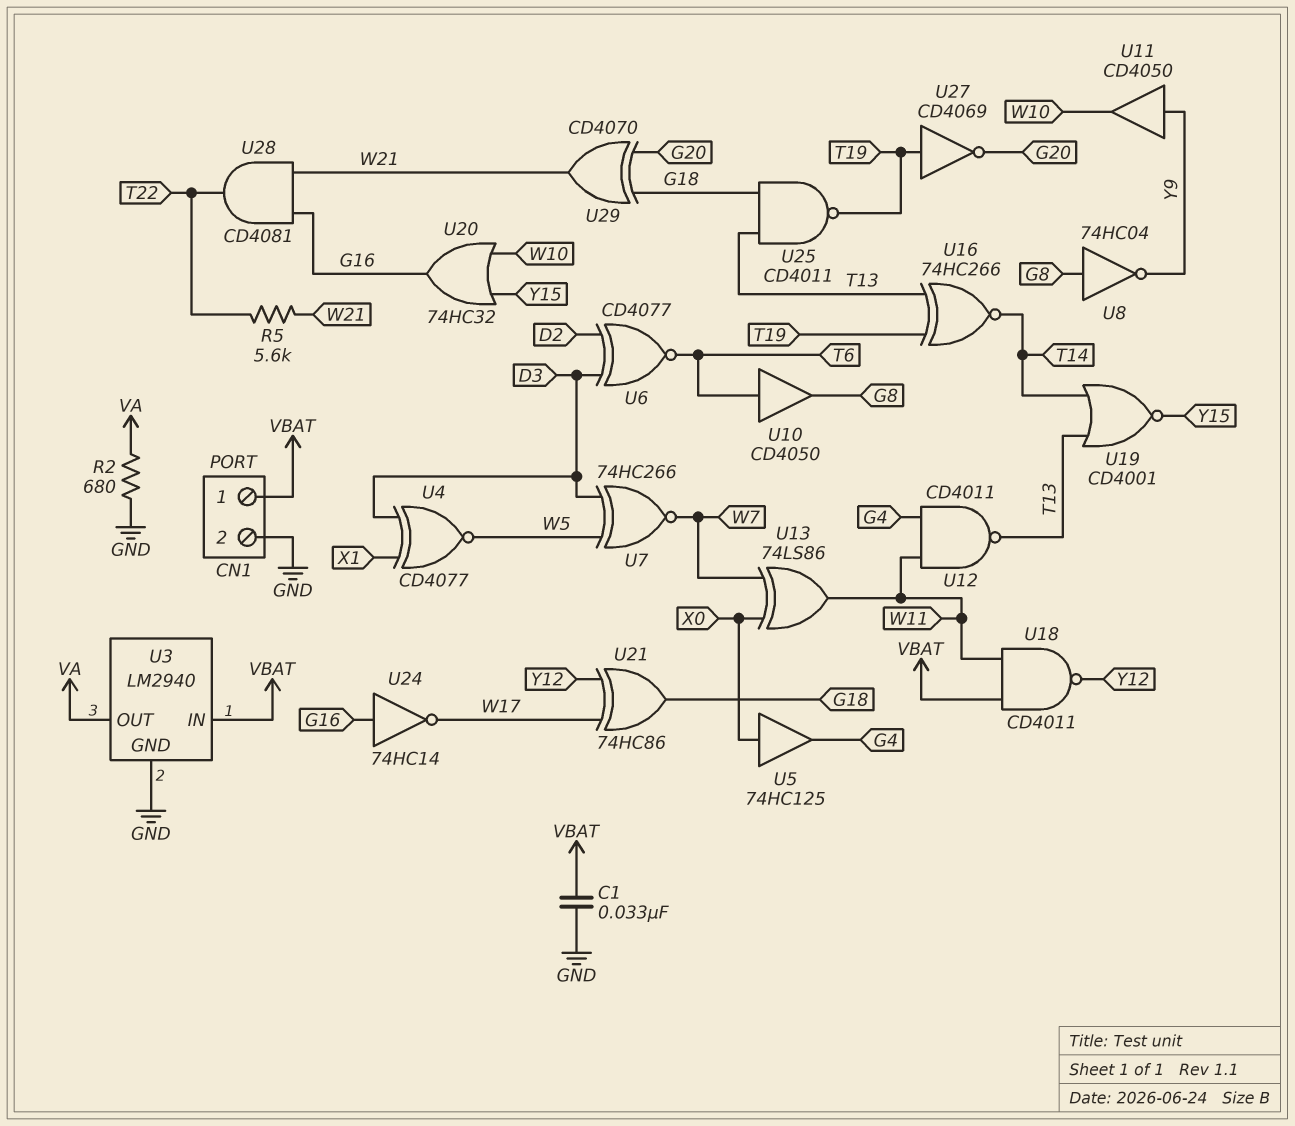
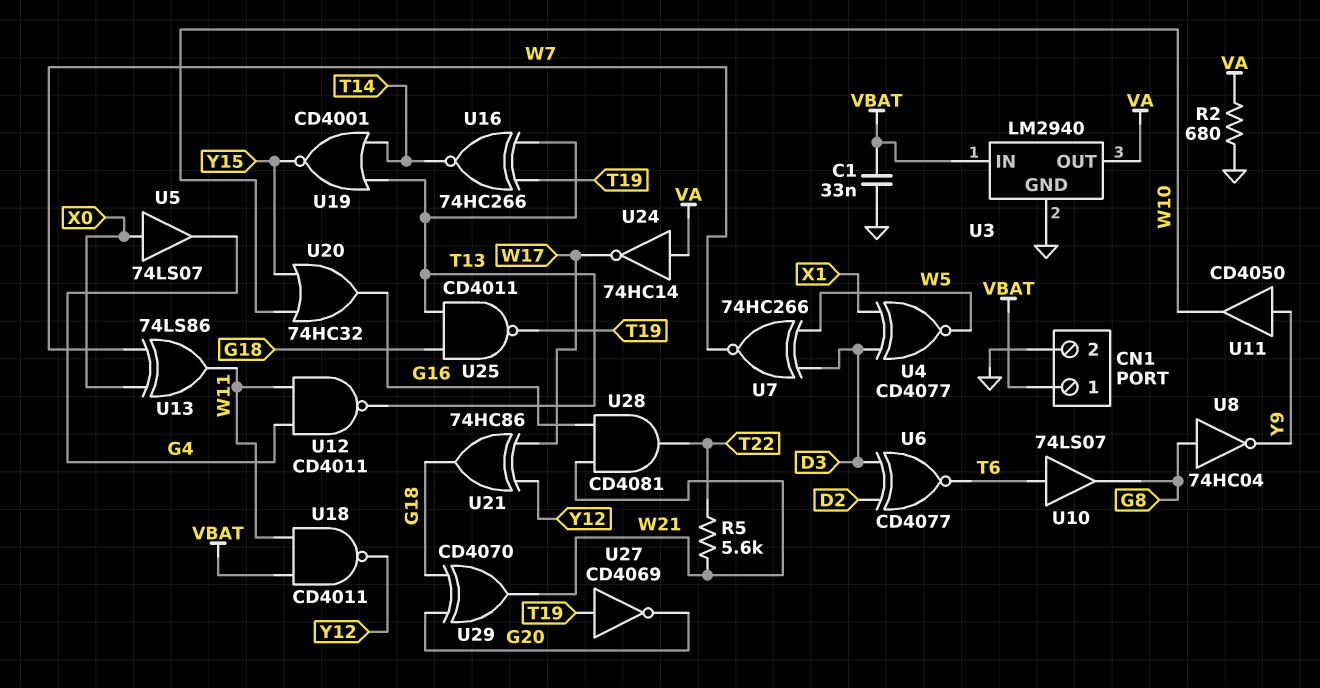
U5: buffer 74HC125 (in X0, out G4) -> buffer 74LS07 (in X0, out G4)
U10: buffer CD4050 (in T6, out G8) -> buffer 74LS07 (in T6, out G8)
U24: NOT 74HC14 (in G16, out W17) -> NOT 74HC14 (in VA, out W17)

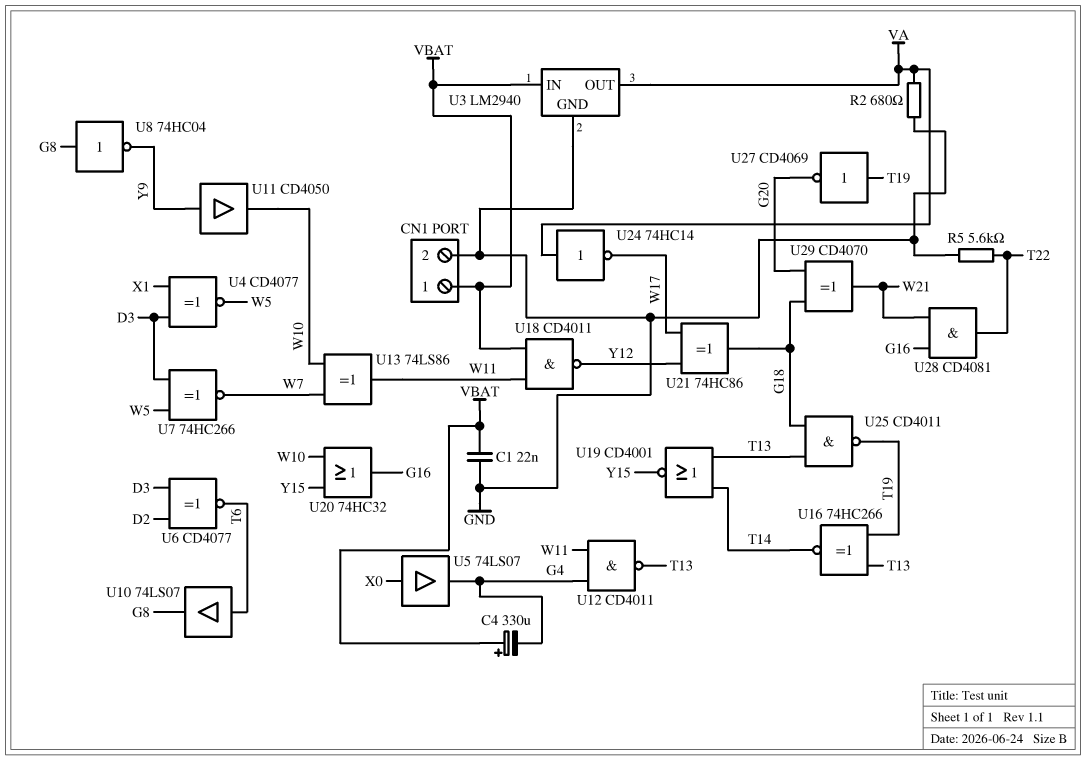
C1: 33nF (GND, VBAT) -> 22nF (GND, VBAT)
C4: none -> 330uF (plus VBAT, minus G4)
R5: 5.6k (T22, W21) -> 5.6k (GND, T22)
U13: XOR 74LS86 (in W7, in X0, out W11) -> XOR 74LS86 (in W7, in W10, out W11)

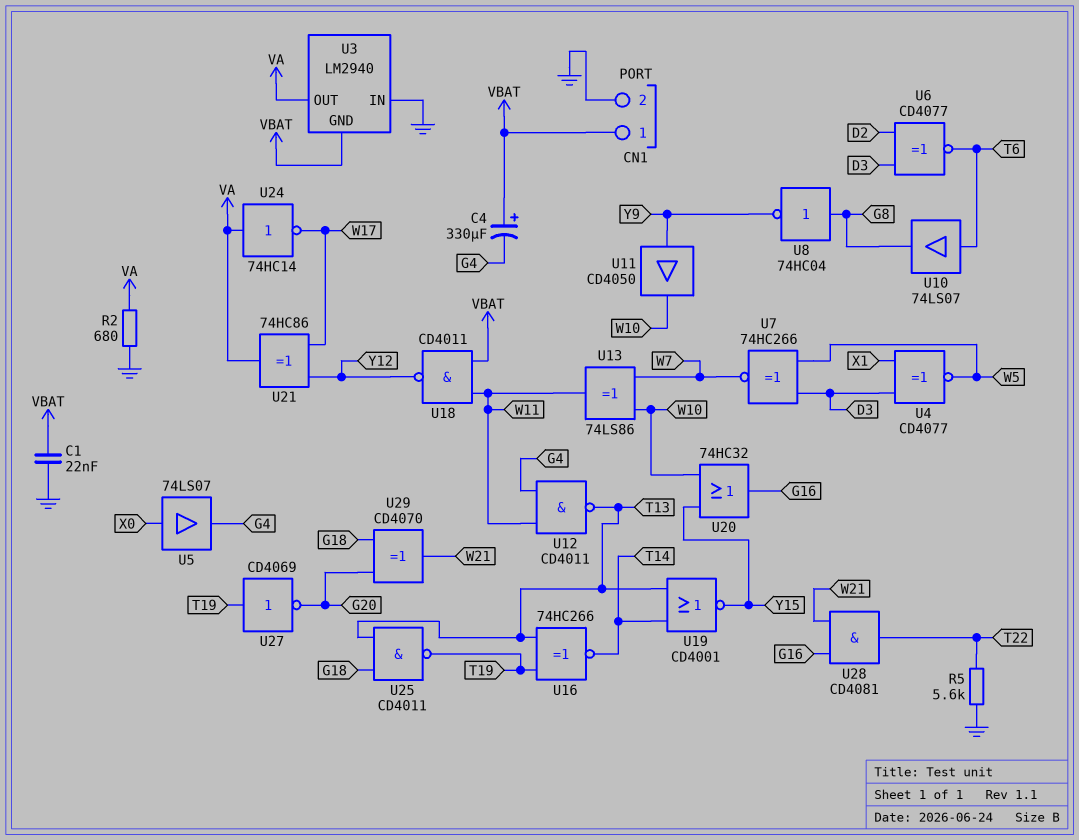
U3 pin GND: GND -> VBAT
U3 pin IN: VBAT -> GND
U21: XOR 74HC86 (in W17, in Y12, out G18) -> XOR 74HC86 (in W17, in Y12, out VA)

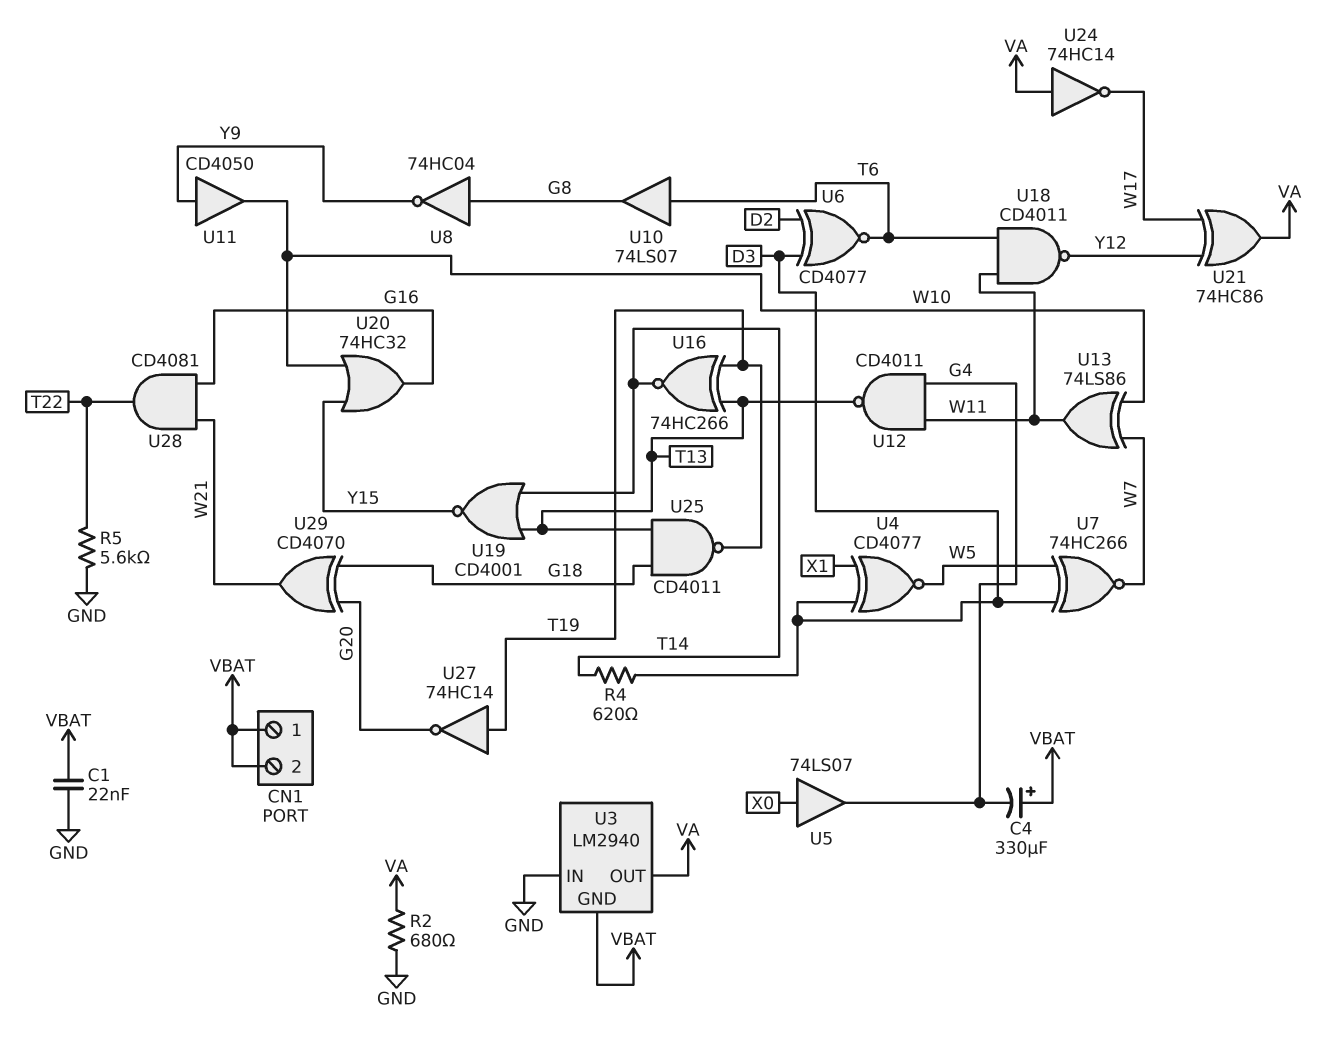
CN1 pin 2: GND -> VBAT
R4: none -> 620 (D3, T14)
U18: NAND CD4011 (in VBAT, in W11, out Y12) -> NAND CD4011 (in T6, in W11, out Y12)
U27: NOT CD4069 (in T19, out G20) -> NOT 74HC14 (in T19, out G20)

